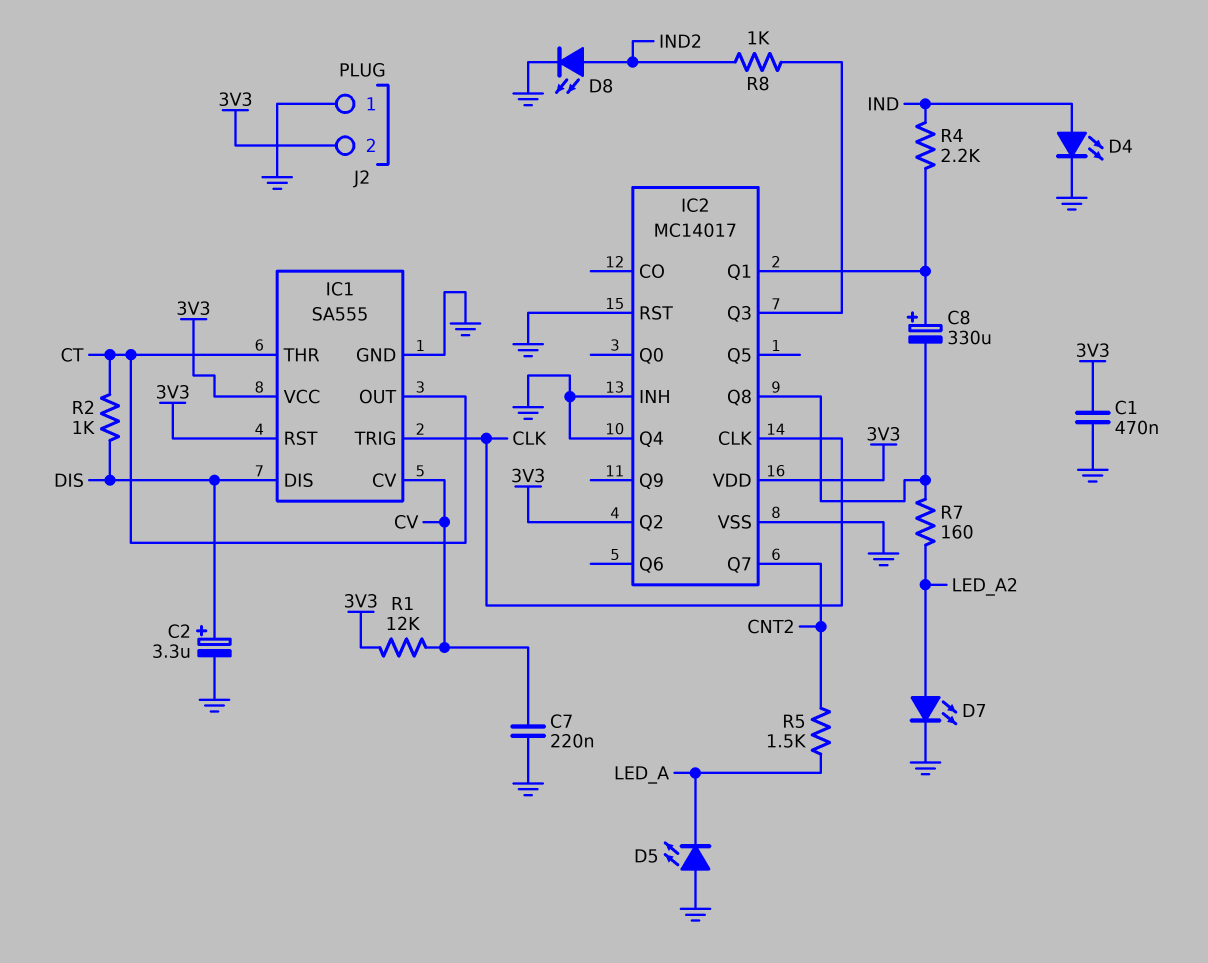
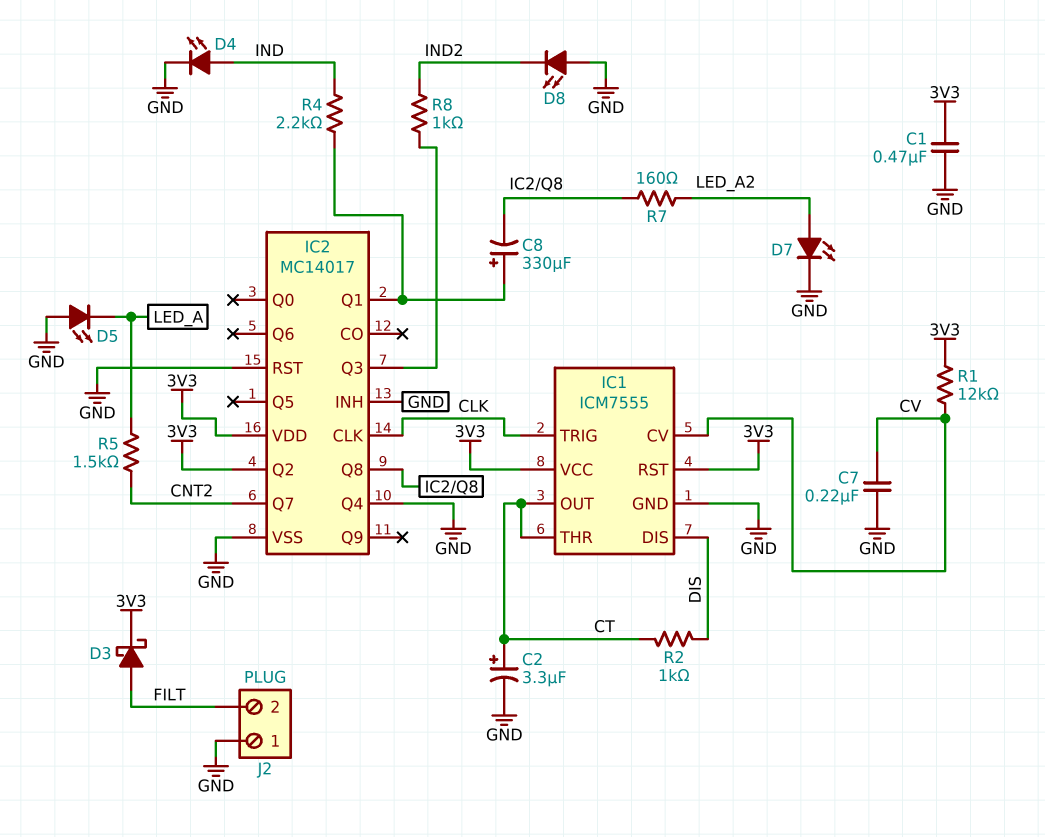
C2: 3.3uF (plus DIS, minus GND) -> 3.3uF (plus CT, minus GND)
D3: none -> schottky (A FILT, K 3V3)
D8: LED (A IND2, K GND) -> LED (A GND, K IND2)
IC1: SA555 -> ICM7555
J2 pin 2: 3V3 -> FILT

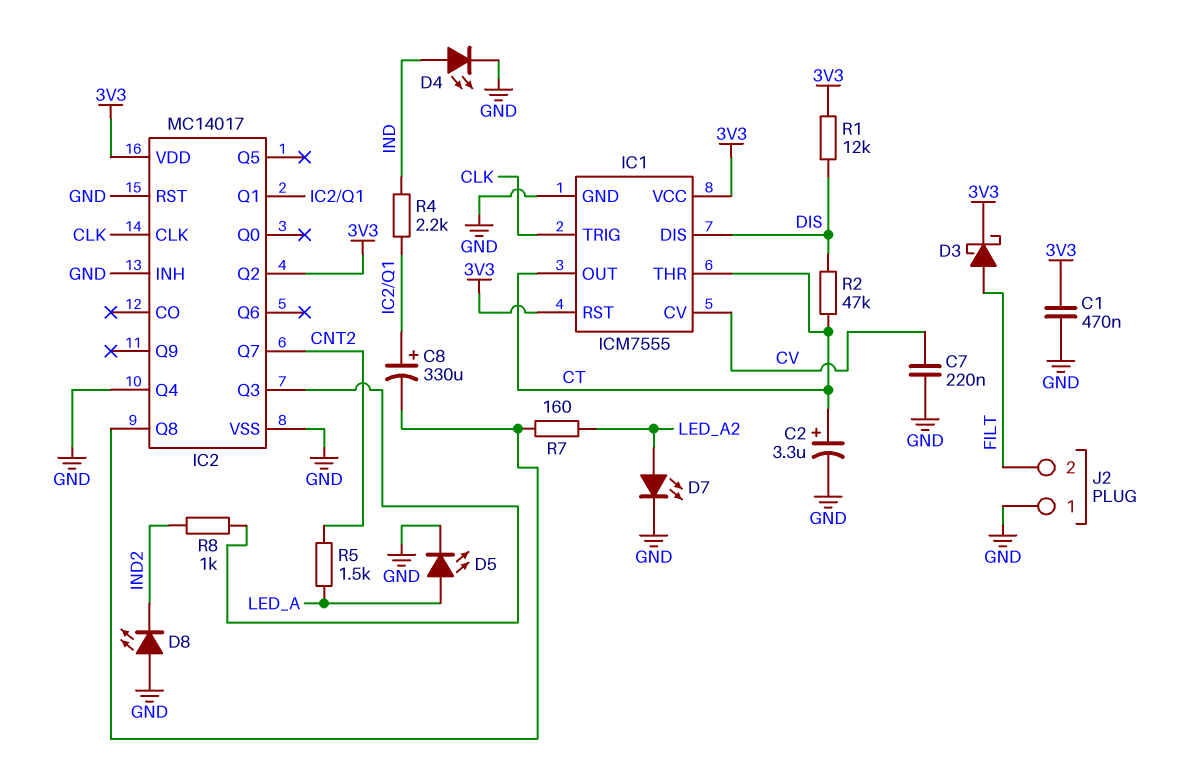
D5: LED (A GND, K LED_A) -> LED (A LED_A, K GND)
R1: 12k (3V3, CV) -> 12k (3V3, DIS)
R2: 1k (CT, DIS) -> 47k (CT, DIS)

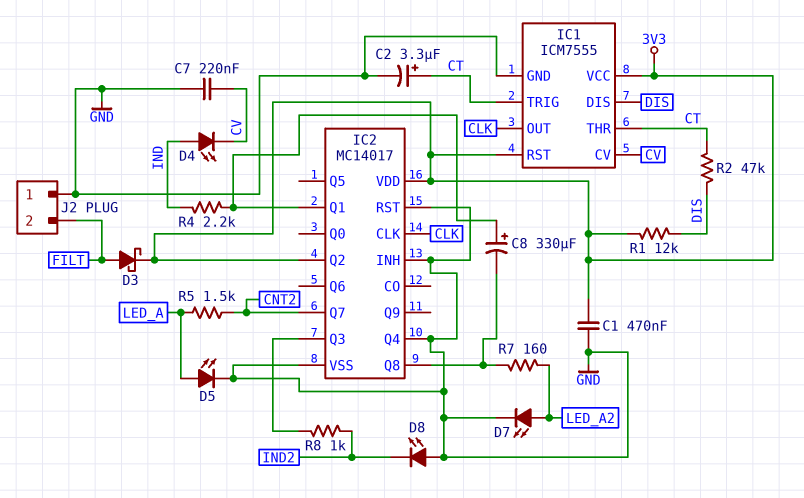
D4: LED (A IND, K GND) -> LED (A IND, K CV)
IC1 pin OUT: CT -> CLK
IC1 pin TRIG: CLK -> CT

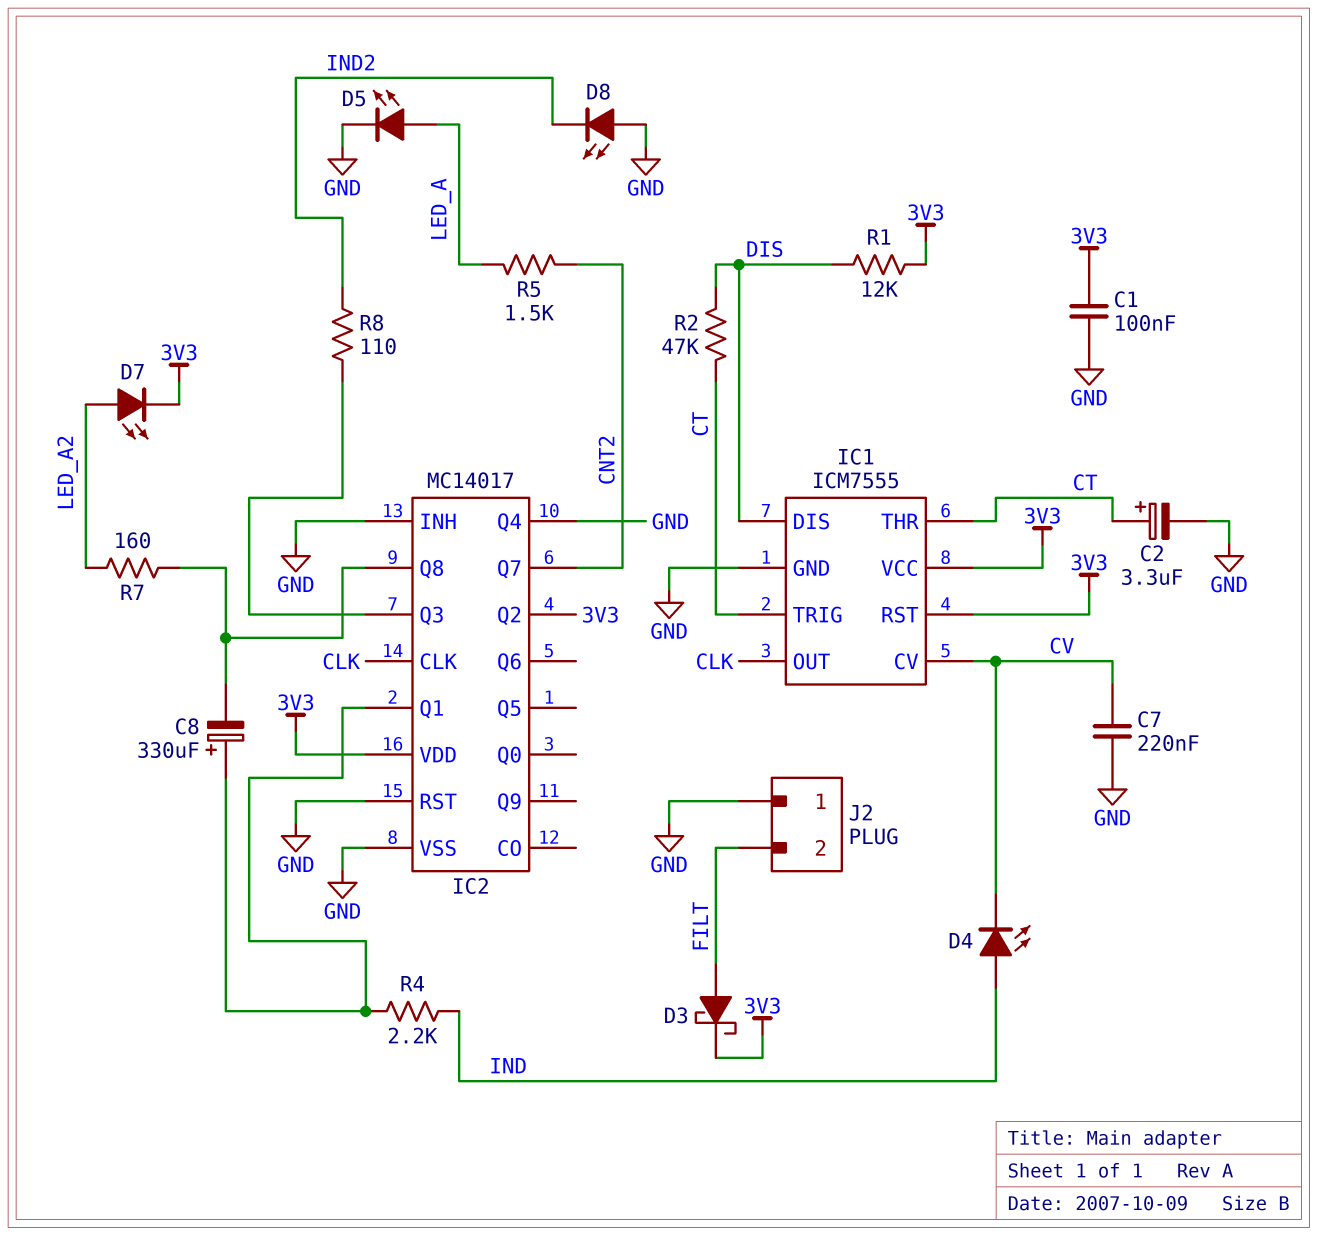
C1: 470nF (3V3, GND) -> 100nF (3V3, GND)
D7: LED (A LED_A2, K GND) -> LED (A LED_A2, K 3V3)
R8: 1k (IC2/Q3, IND2) -> 110 (IC2/Q3, IND2)

